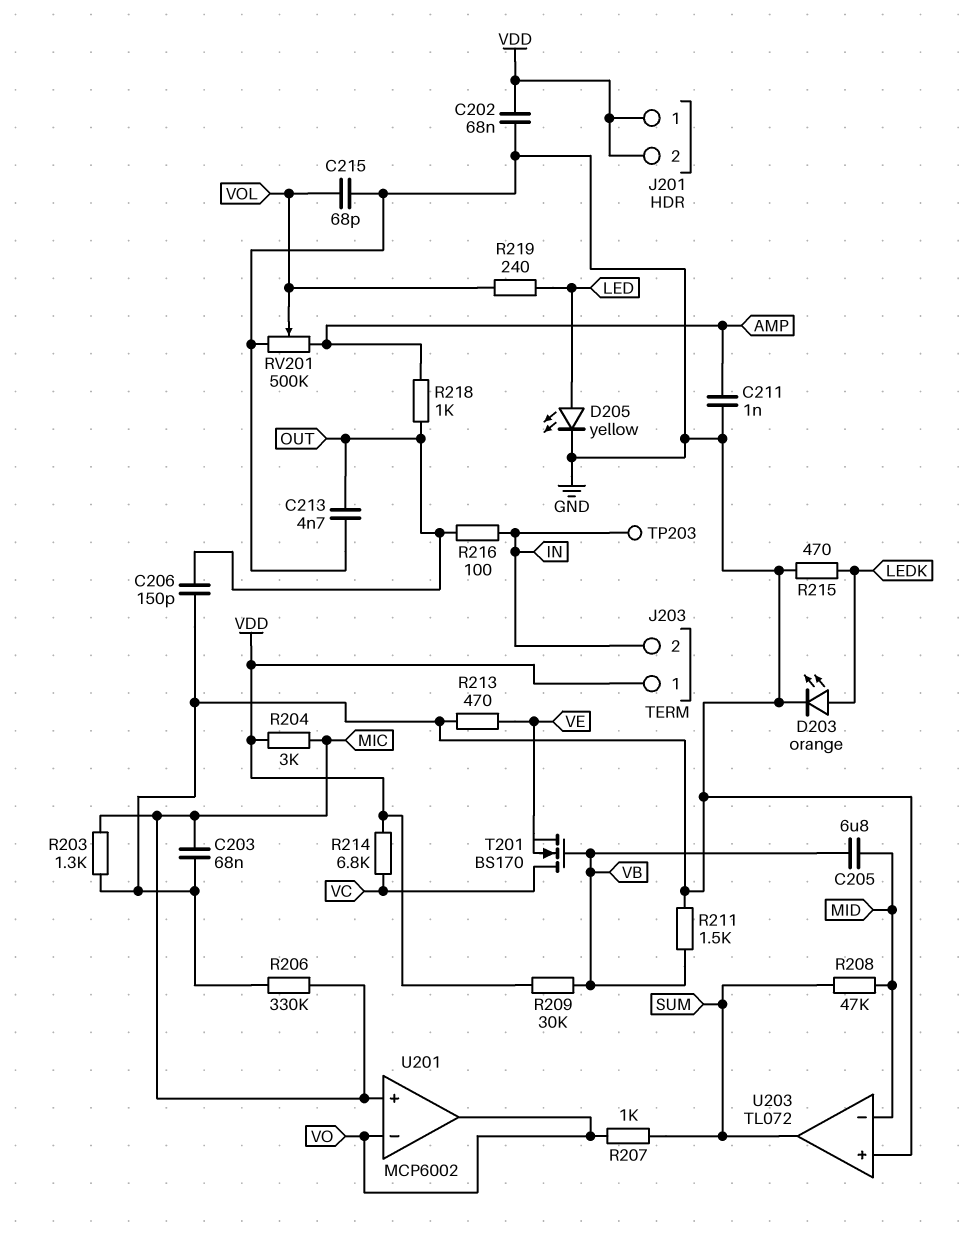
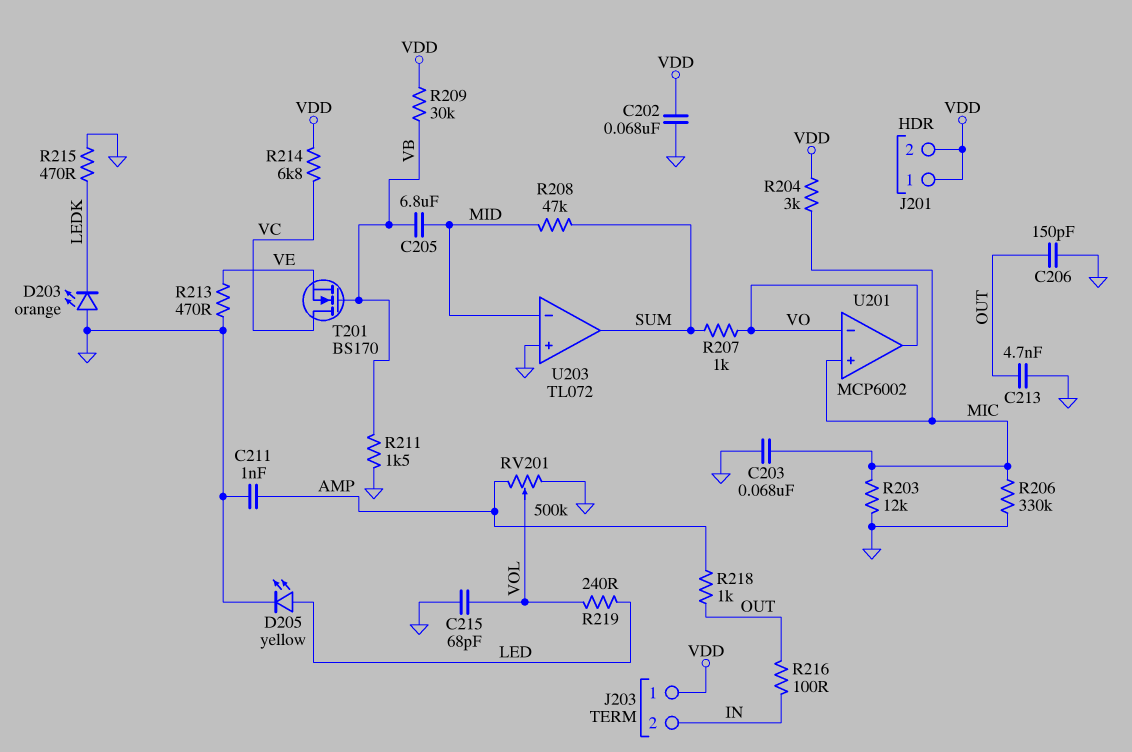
D203: LED orange (A LEDK, K GND) -> LED orange (A GND, K LEDK)
R203: 1.3k (GND, MIC) -> 12k (GND, MIC)
TP203: test point (IN) -> none

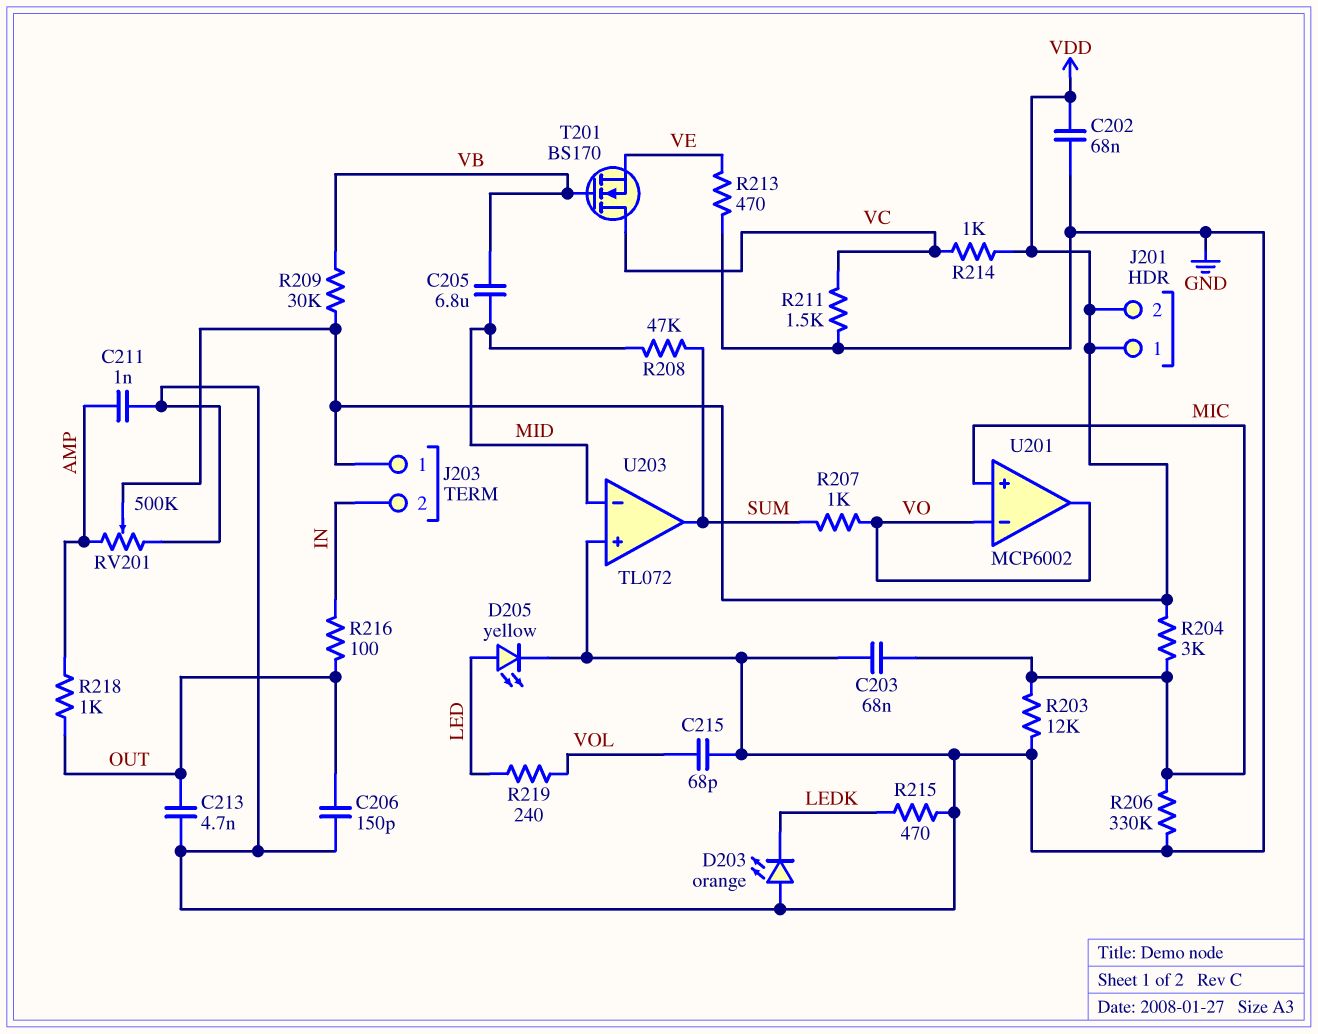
R211: 1.5k (GND, VB) -> 1.5k (GND, VC)
R214: 6.8k (VC, VDD) -> 1k (VC, VDD)
RV201: 500k (AMP, GND, wiper VOL) -> 500k (AMP, GND, wiper VDD)

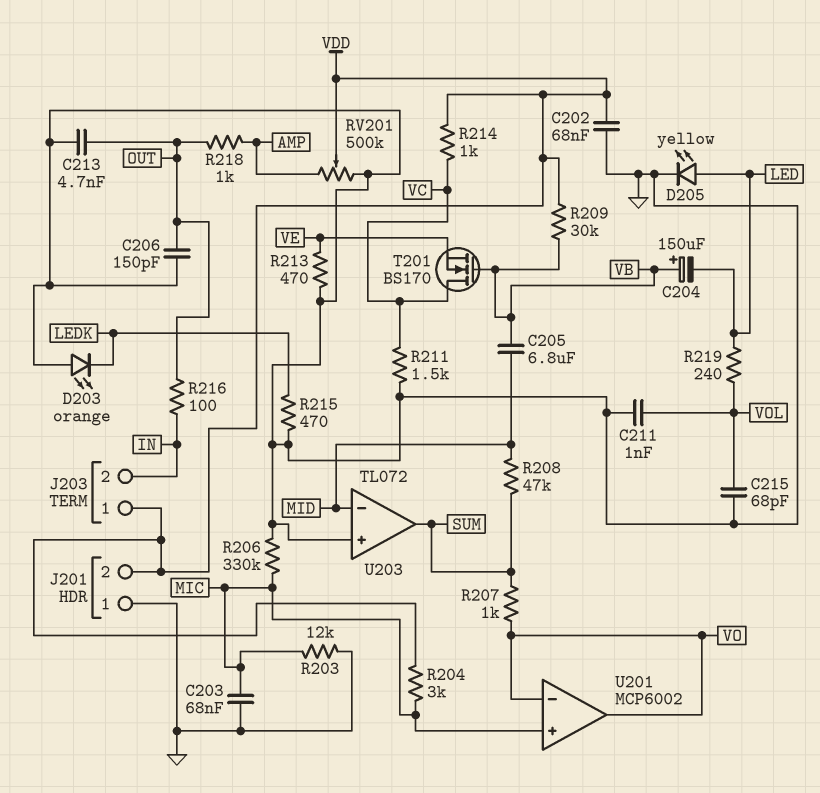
C204: none -> 150uF (plus VB, minus LED)
C211: 1nF (AMP, GND) -> 1nF (GND, VOL)
J201 pin 1: VDD -> GND

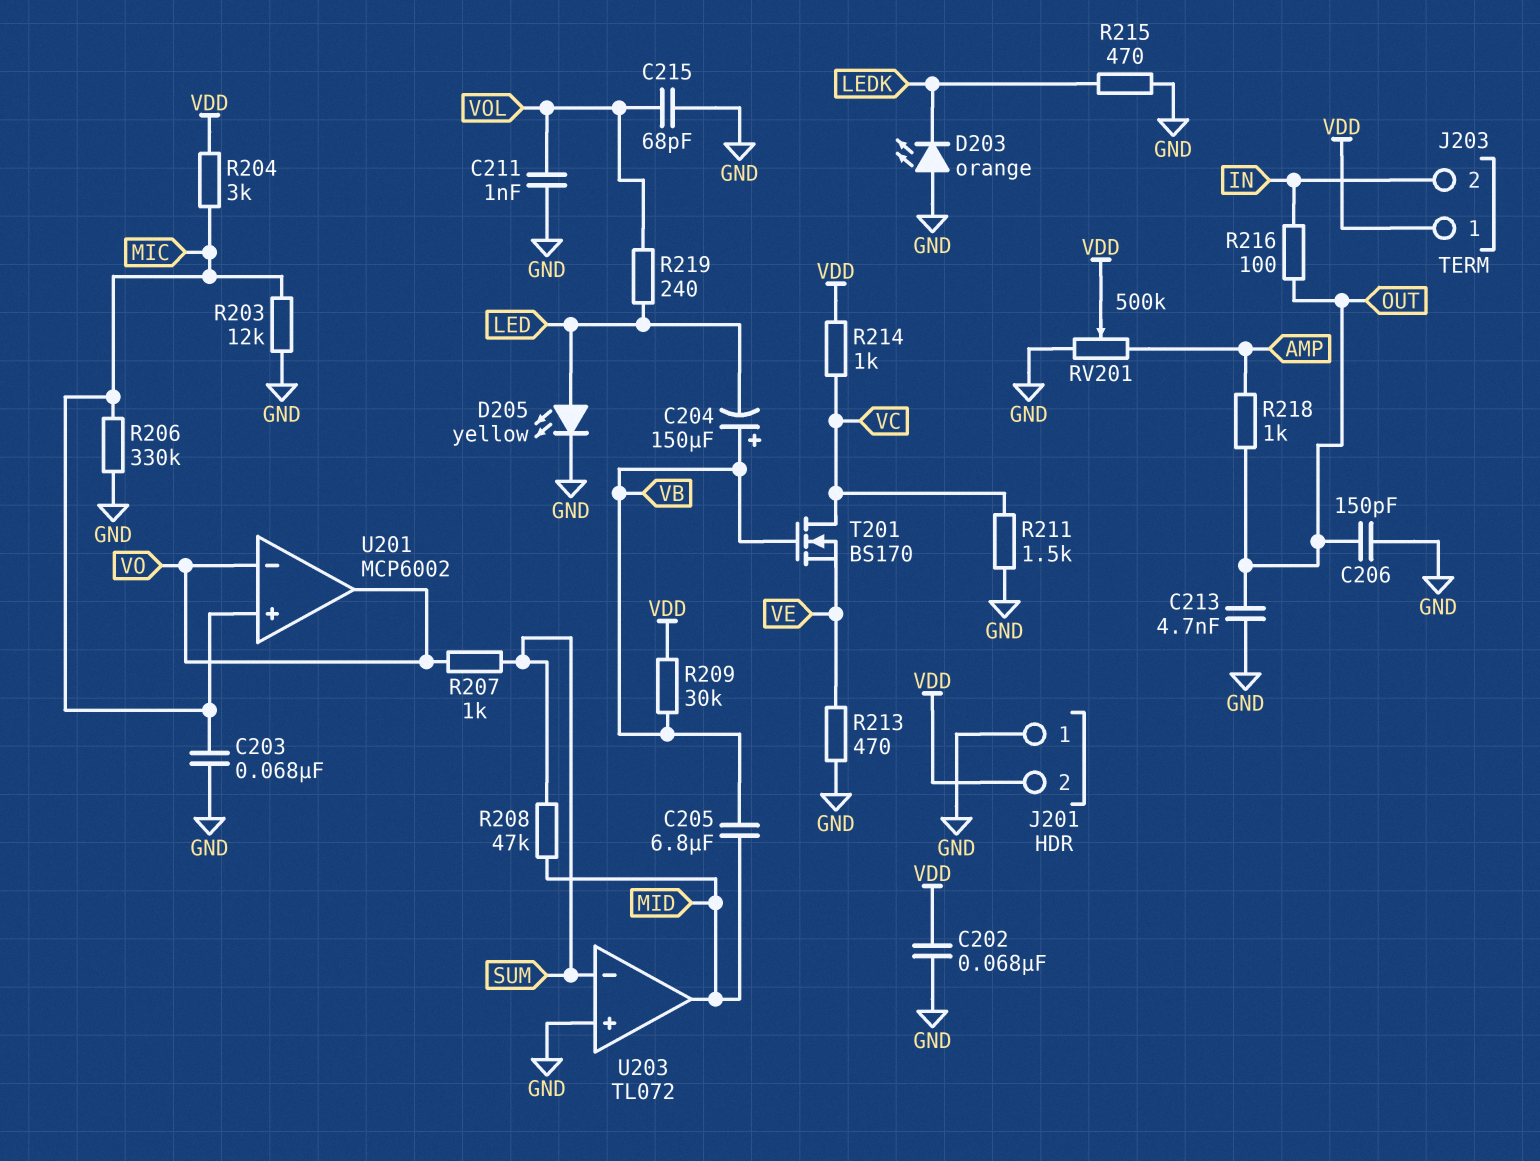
U203 pin in-: MID -> SUM
U203 pin out: SUM -> MID

